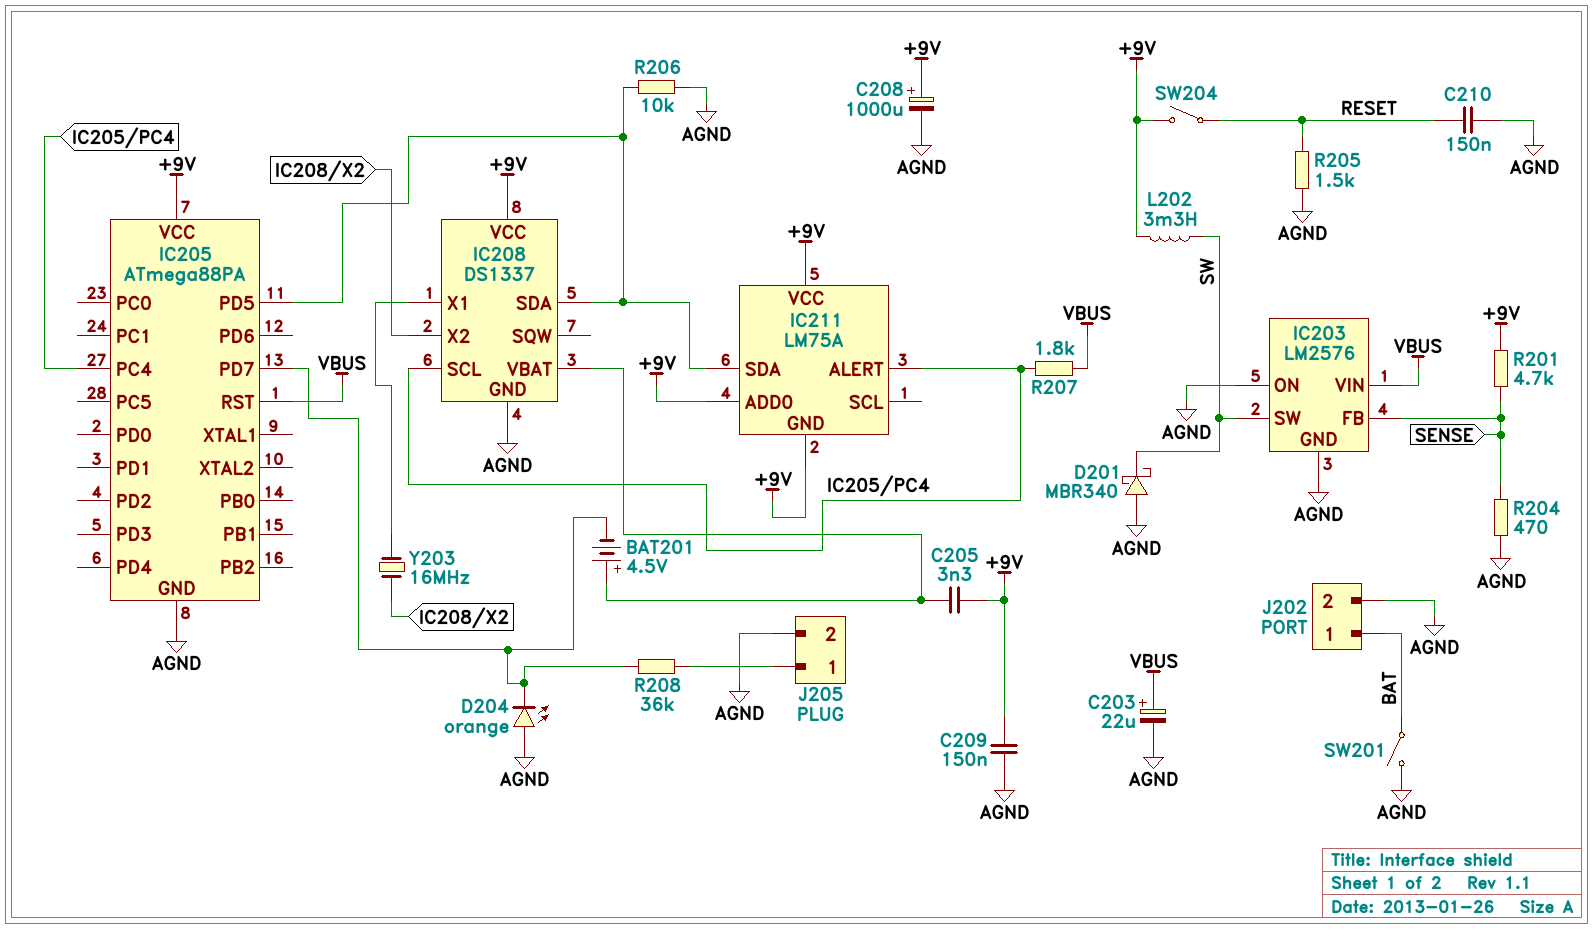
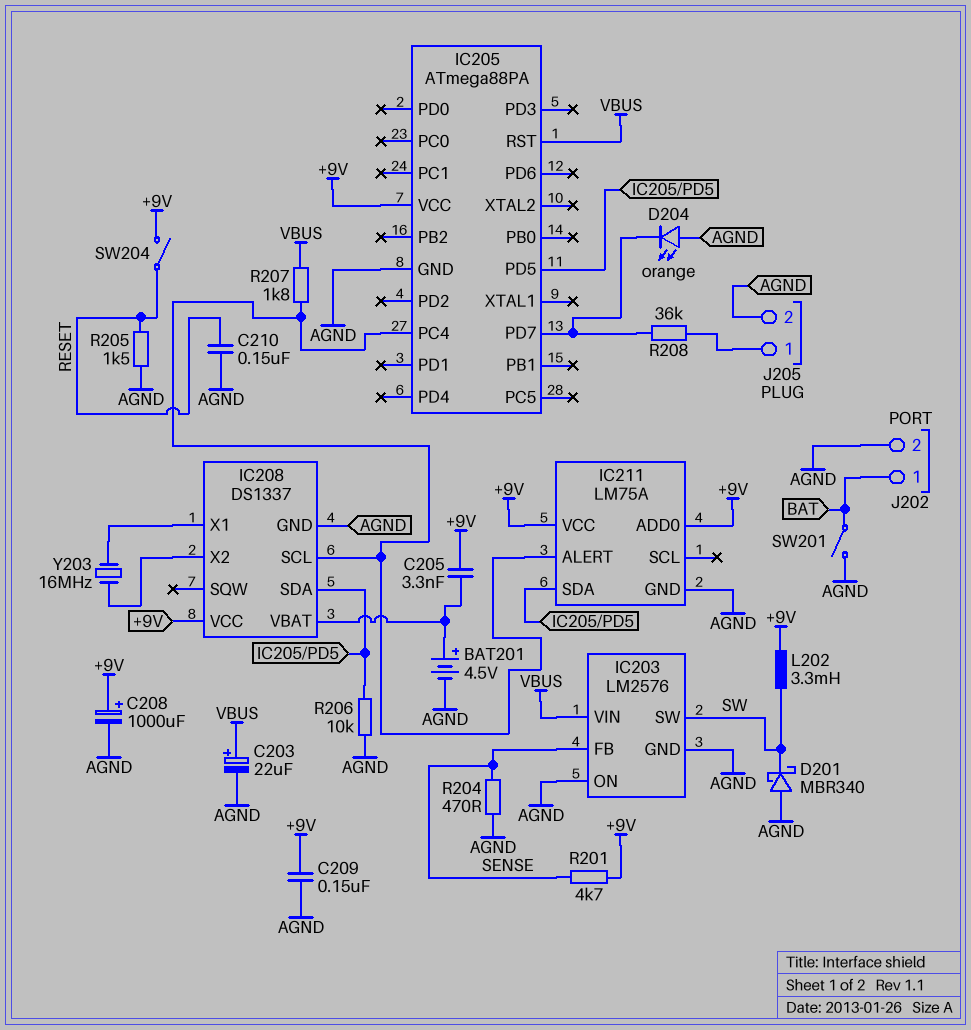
BAT201: 4.5V (plus IC208/VBAT, minus IC205/PD7) -> 4.5V (plus IC208/VBAT, minus AGND)
IC211 pin GND: +9V -> AGND

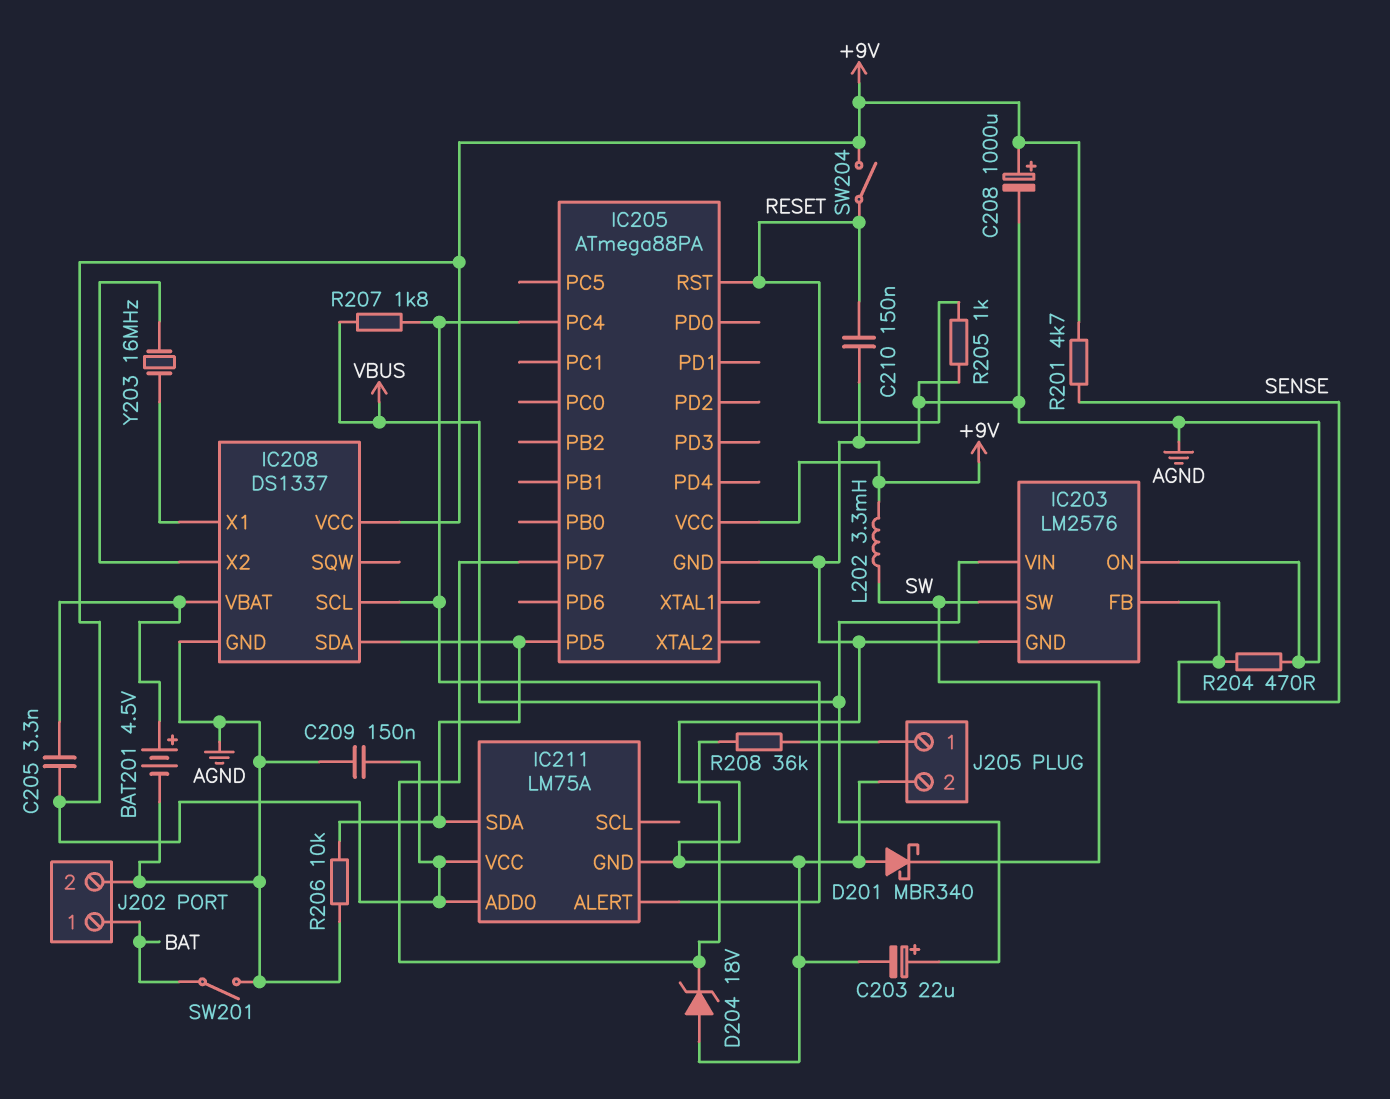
D204: LED orange (A AGND, K IC205/PD7) -> zener 18V (A AGND, K IC205/PD7)
IC205 pin RST: VBUS -> RESET
R205: 1.5k (AGND, RESET) -> 1k (AGND, RESET)

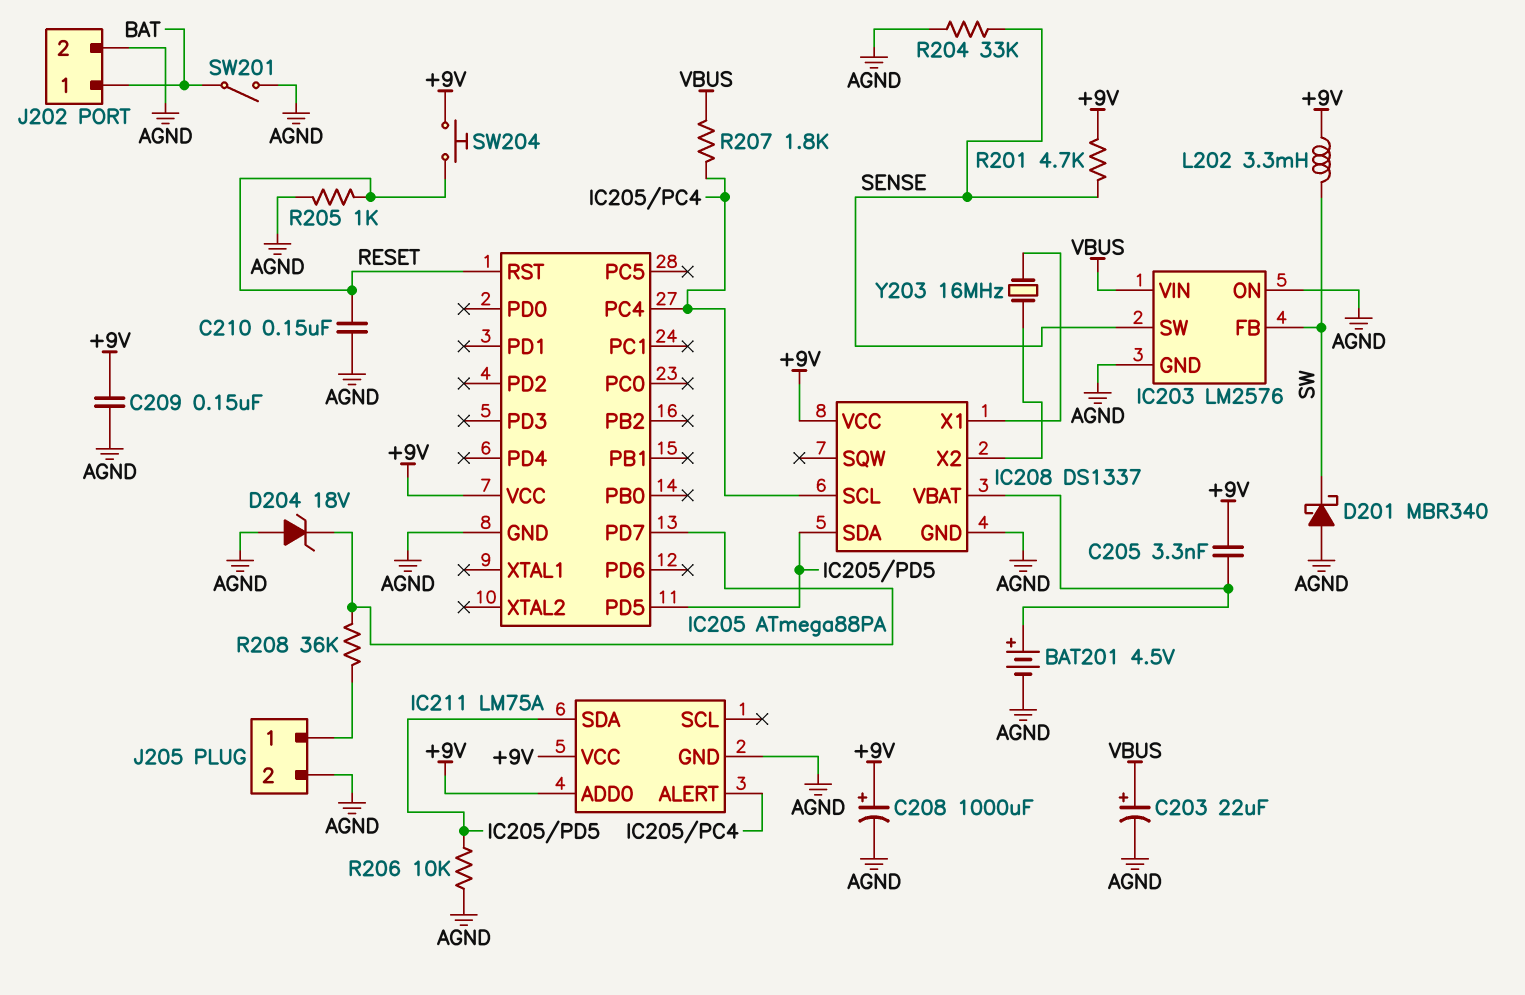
IC203 pin FB: SENSE -> SW
IC203 pin SW: SW -> SENSE
R204: 470 (AGND, SENSE) -> 33k (AGND, SENSE)
SW204: switch (+9V, RESET) -> button (+9V, RESET)

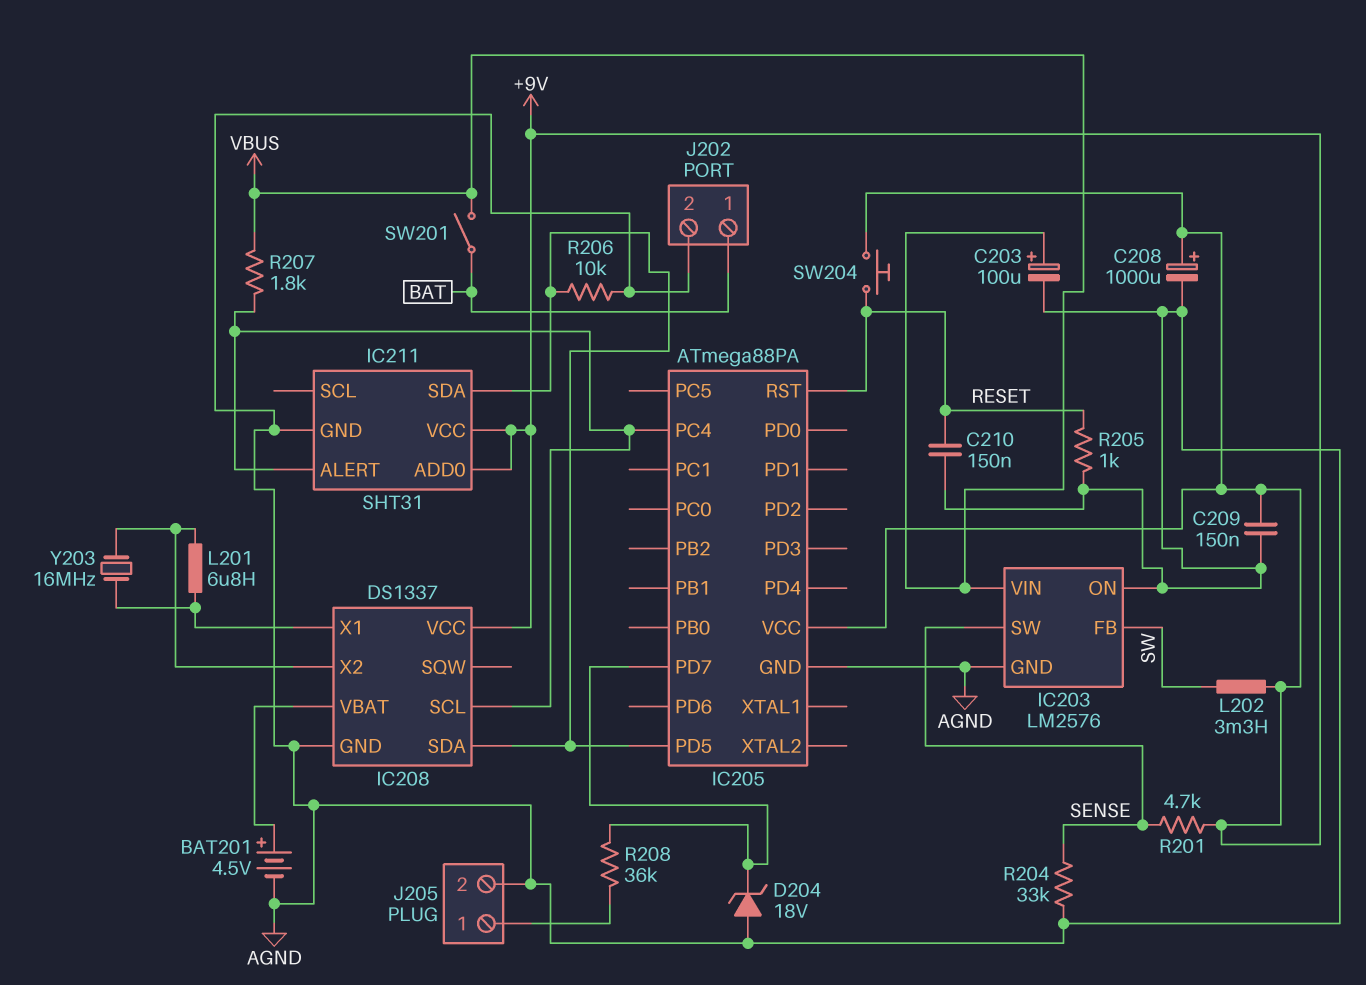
C203: 22uF (plus VBUS, minus AGND) -> 100uF (plus VBUS, minus AGND)
C205: 3.3nF (+9V, IC208/VBAT) -> none
D201: schottky MBR340 (A AGND, K SW) -> none
IC211: LM75A -> SHT31
L201: none -> 6.8uH (IC208/X1, IC208/X2)
SW201: switch (AGND, BAT) -> switch (BAT, VBUS)

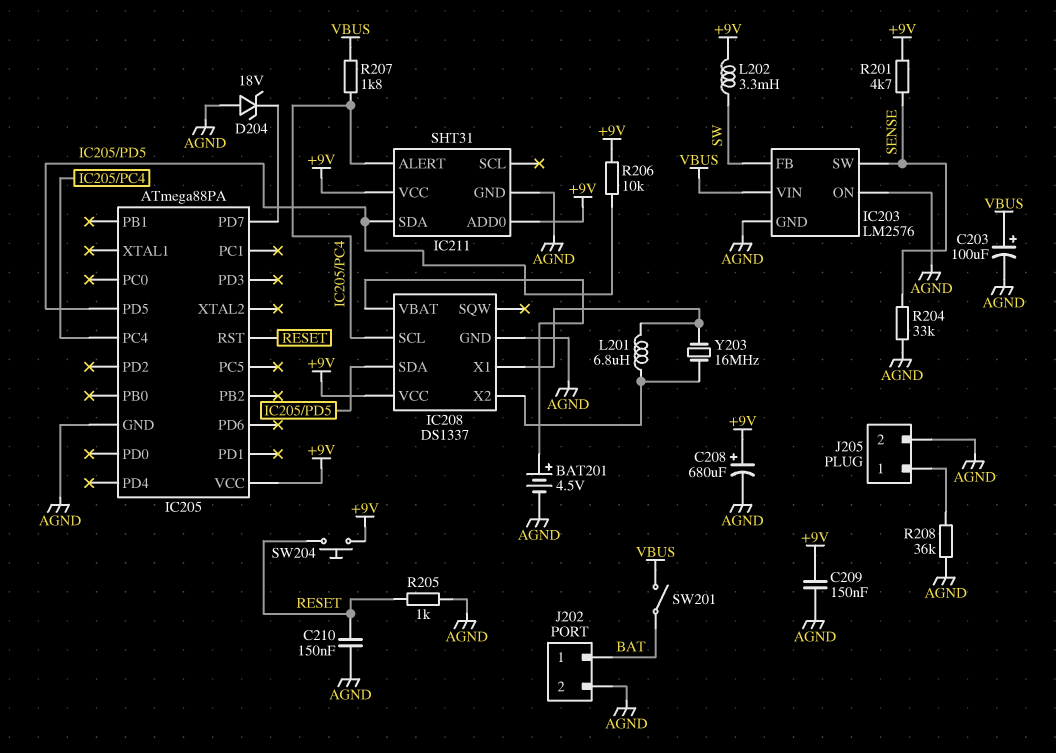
C208: 1000uF (plus +9V, minus AGND) -> 680uF (plus +9V, minus AGND)
R206: 10k (AGND, IC205/PD5) -> 10k (+9V, IC205/PD5)
R208: 36k (IC205/PD7, J205/1) -> 36k (AGND, J205/1)

